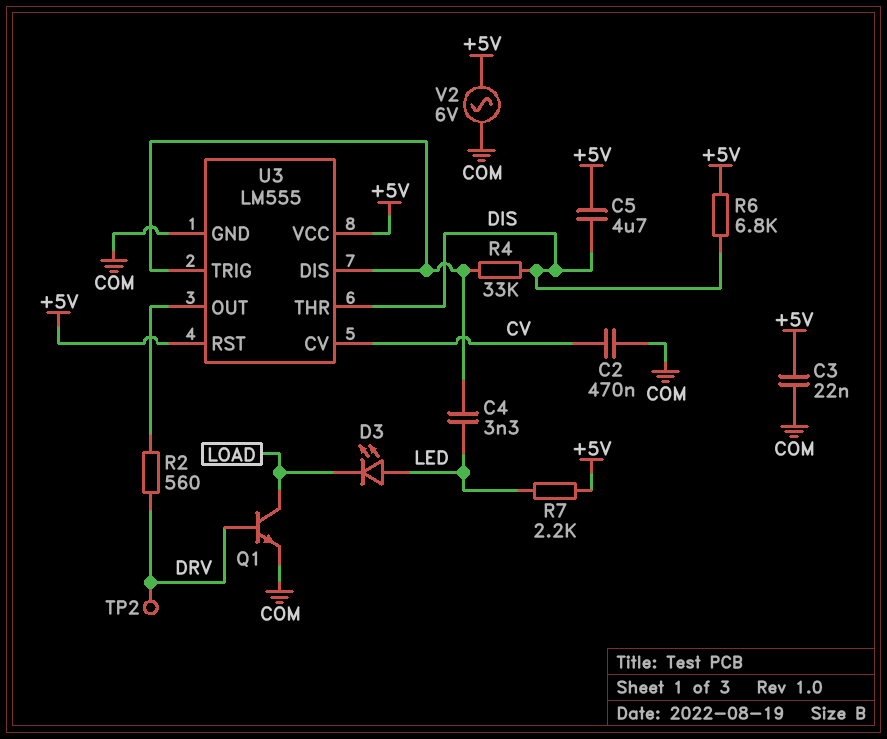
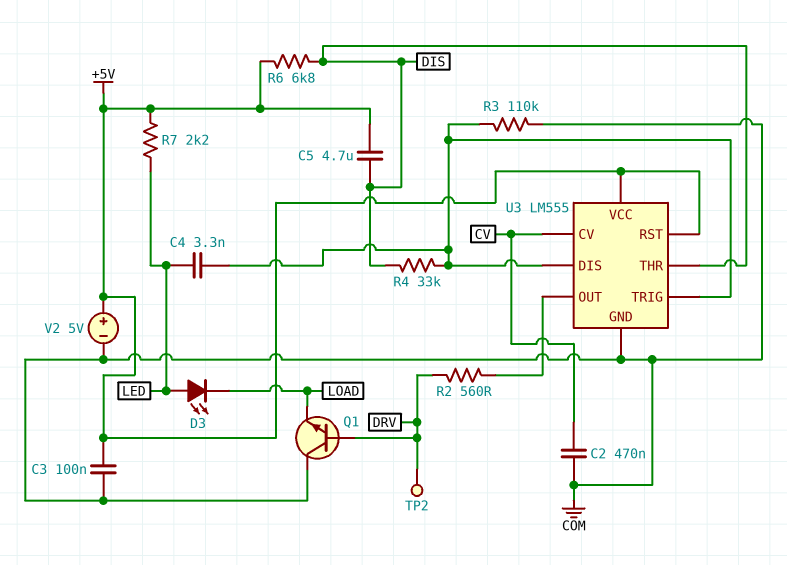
C3: 22nF (+5V, COM) -> 100nF (+5V, COM)
Q1: NPN (B DRV, C LOAD, E COM) -> NPN (B DRV, C COM, E LOAD)
R3: none -> 110k (COM, U3/DIS)
V2: AC 6V (+5V, COM) -> 5V (plus +5V, minus COM)

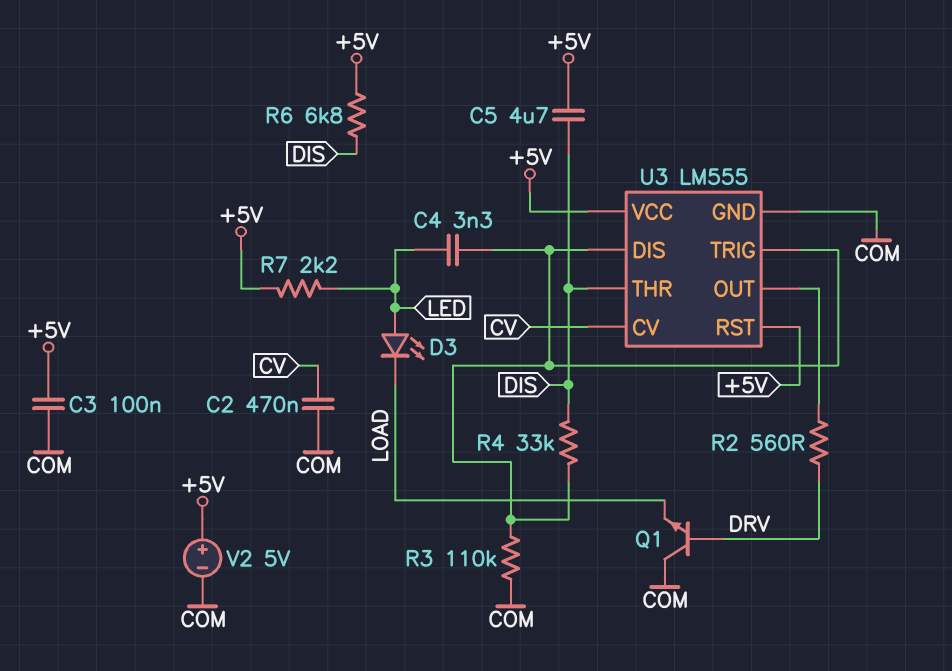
TP2: test point (DRV) -> none

